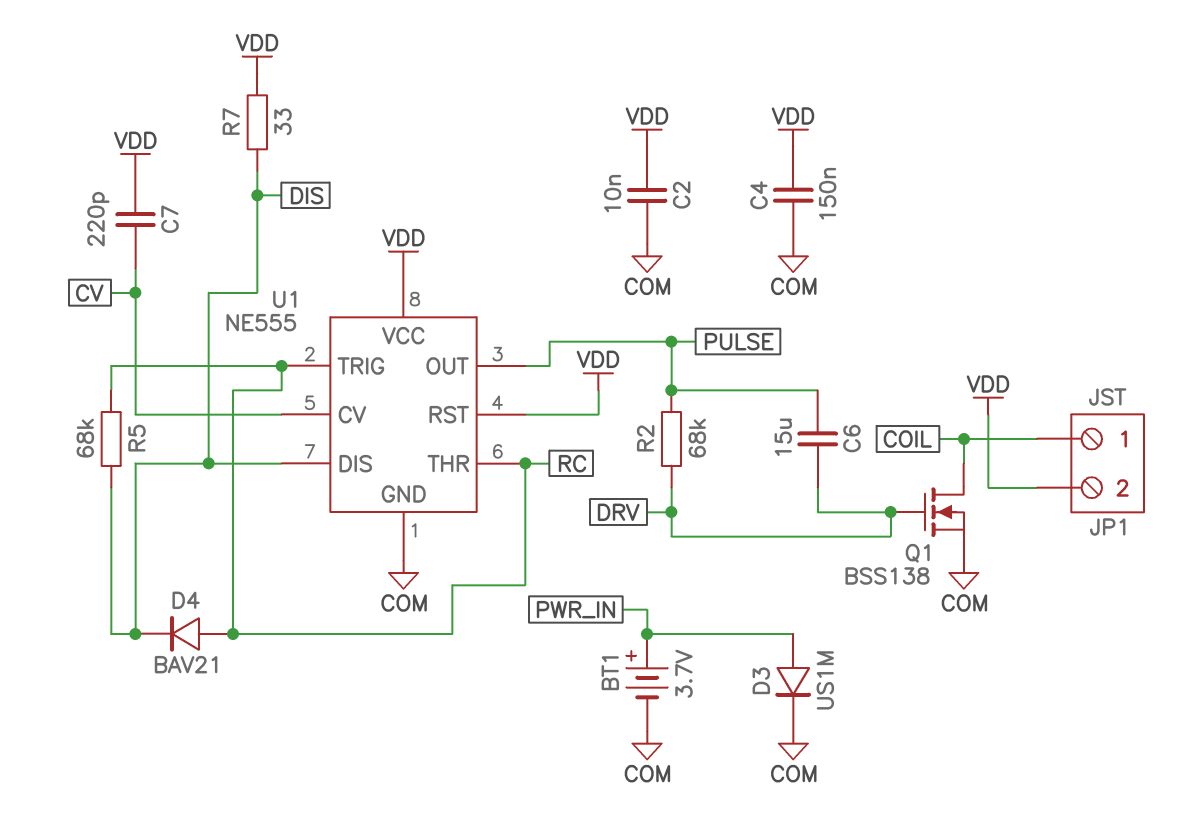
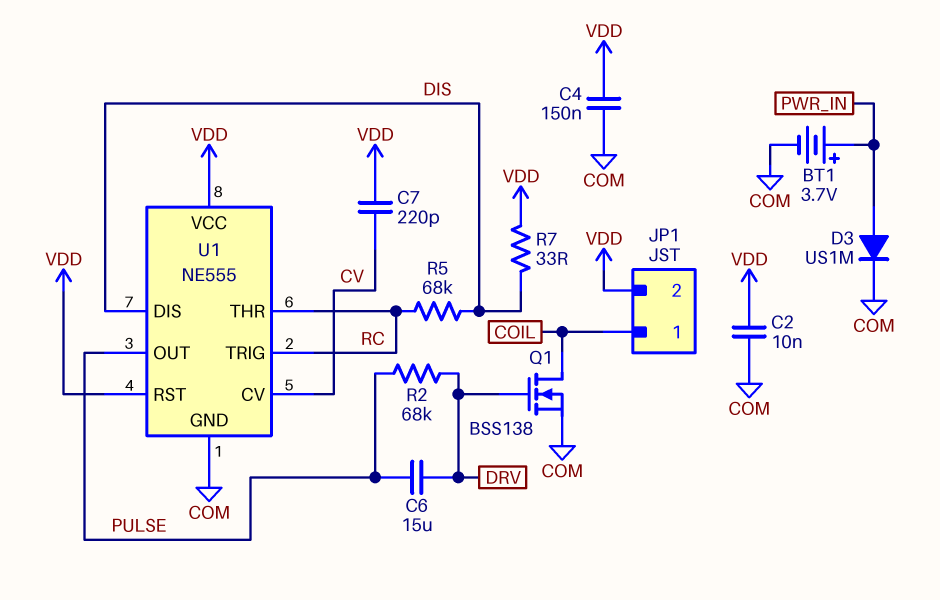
D4: diode BAV21 (A RC, K DIS) -> none

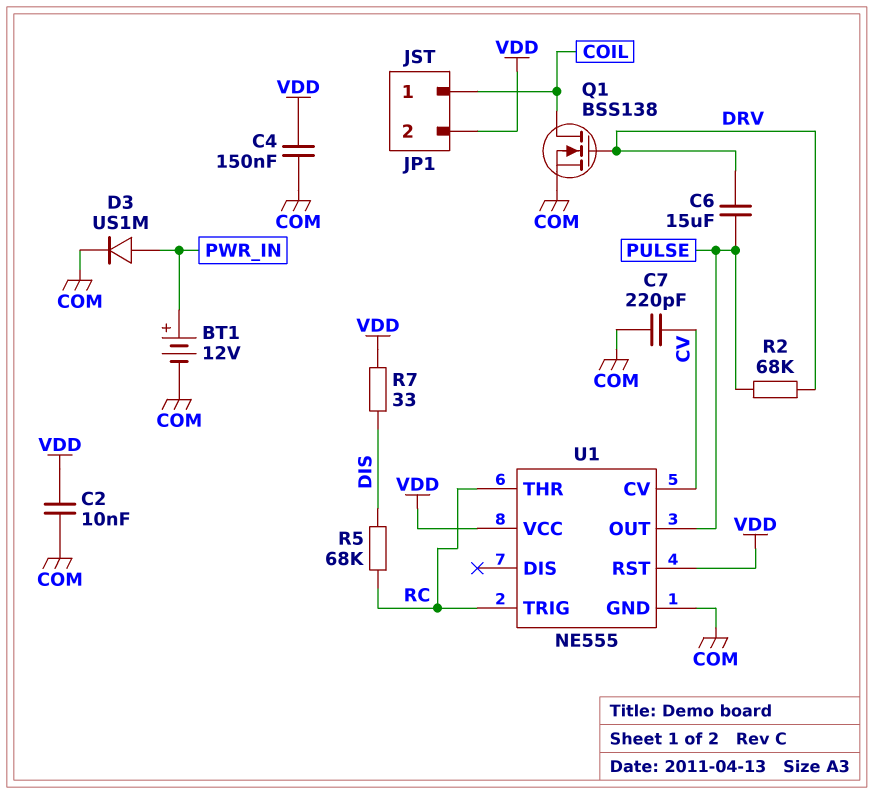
BT1: 3.7V (plus PWR_IN, minus COM) -> 12V (plus PWR_IN, minus COM)
C7: 220pF (CV, VDD) -> 220pF (COM, CV)
U1 pin DIS: DIS -> none

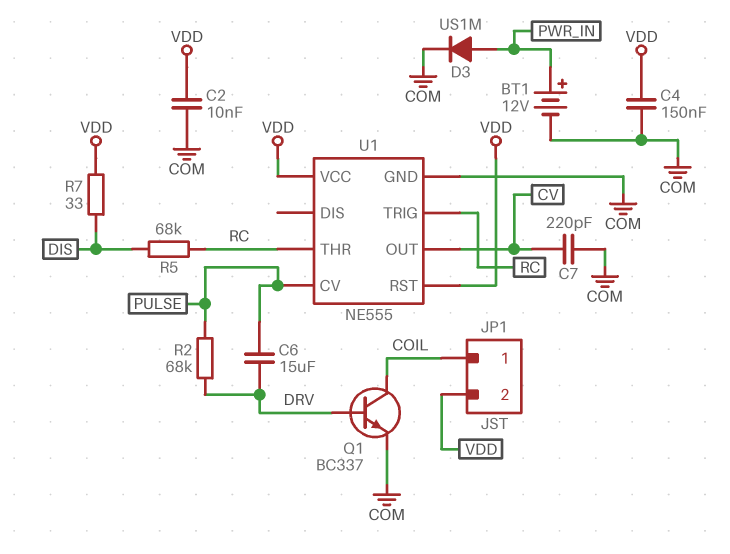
Q1: NMOS BSS138 (G DRV, D COIL, S COM) -> NPN BC337 (B DRV, C COIL, E COM)
U1 pin CV: CV -> PULSE
U1 pin OUT: PULSE -> CV

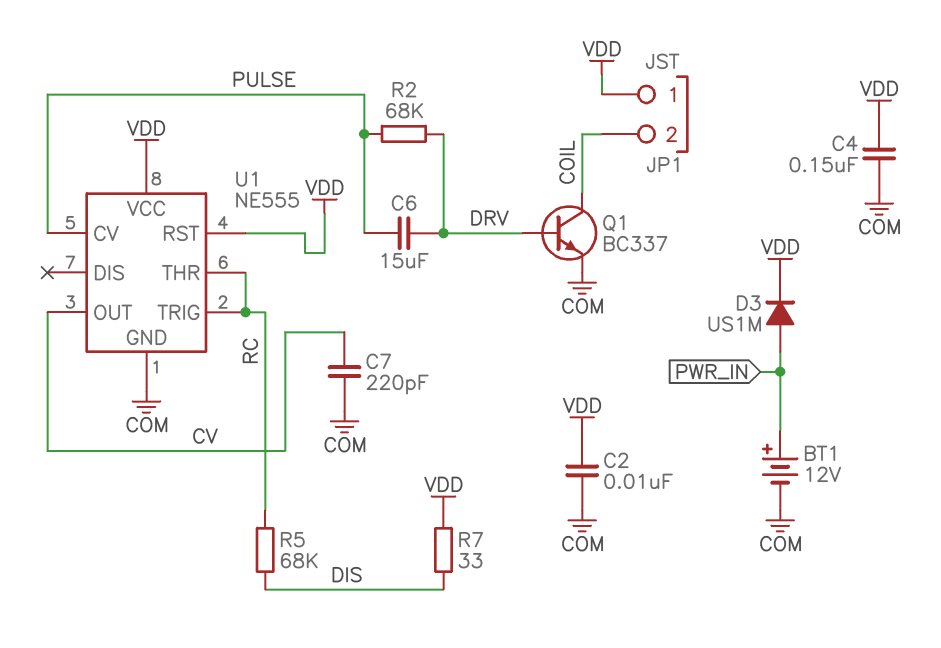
D3: diode US1M (A PWR_IN, K COM) -> diode US1M (A PWR_IN, K VDD)
JP1 pin 1: COIL -> VDD
JP1 pin 2: VDD -> COIL

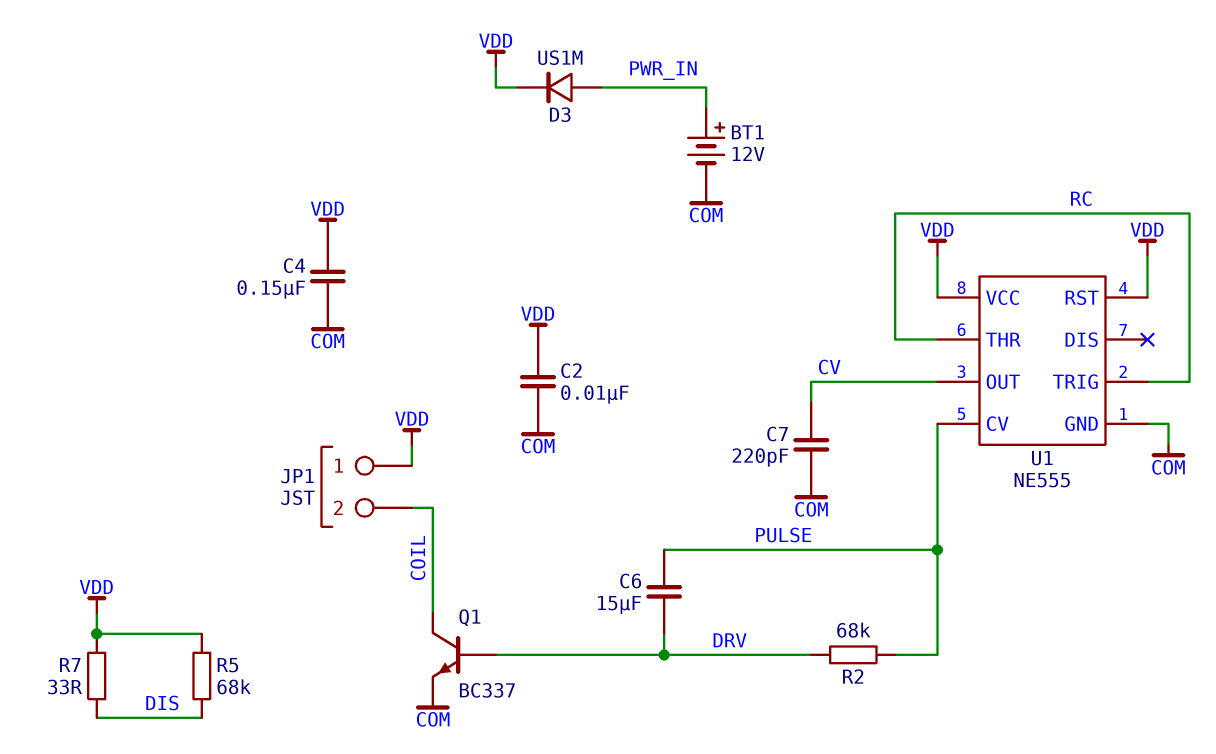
R5: 68k (DIS, RC) -> 68k (DIS, VDD)

